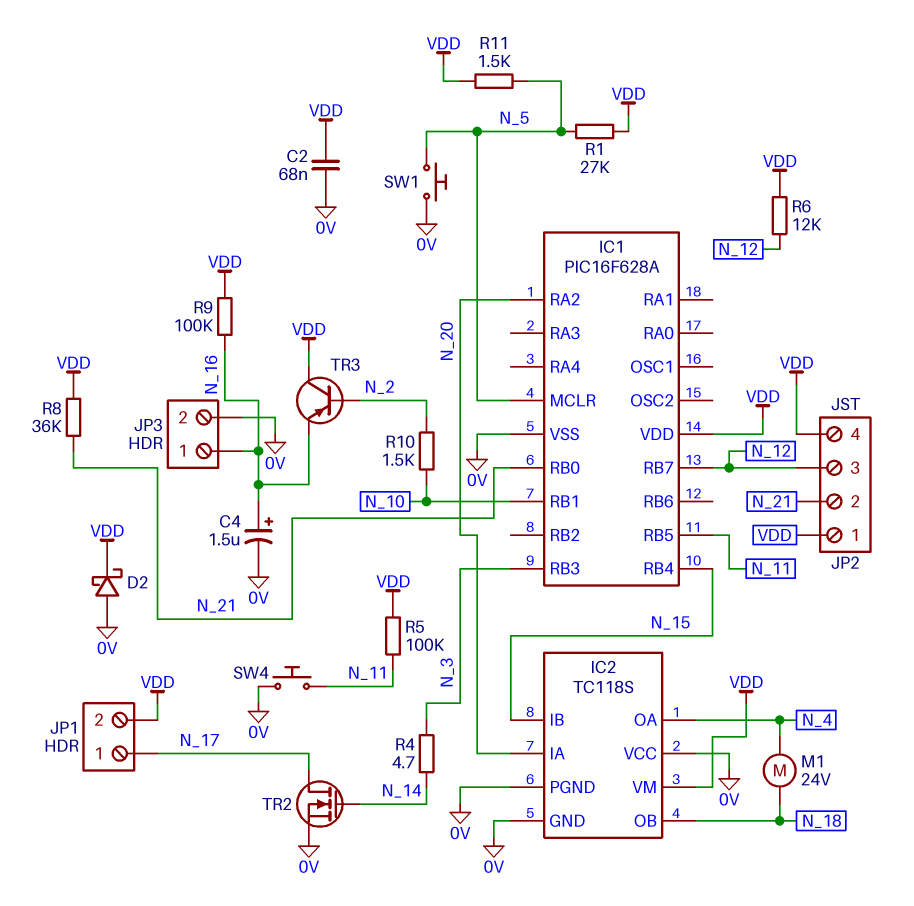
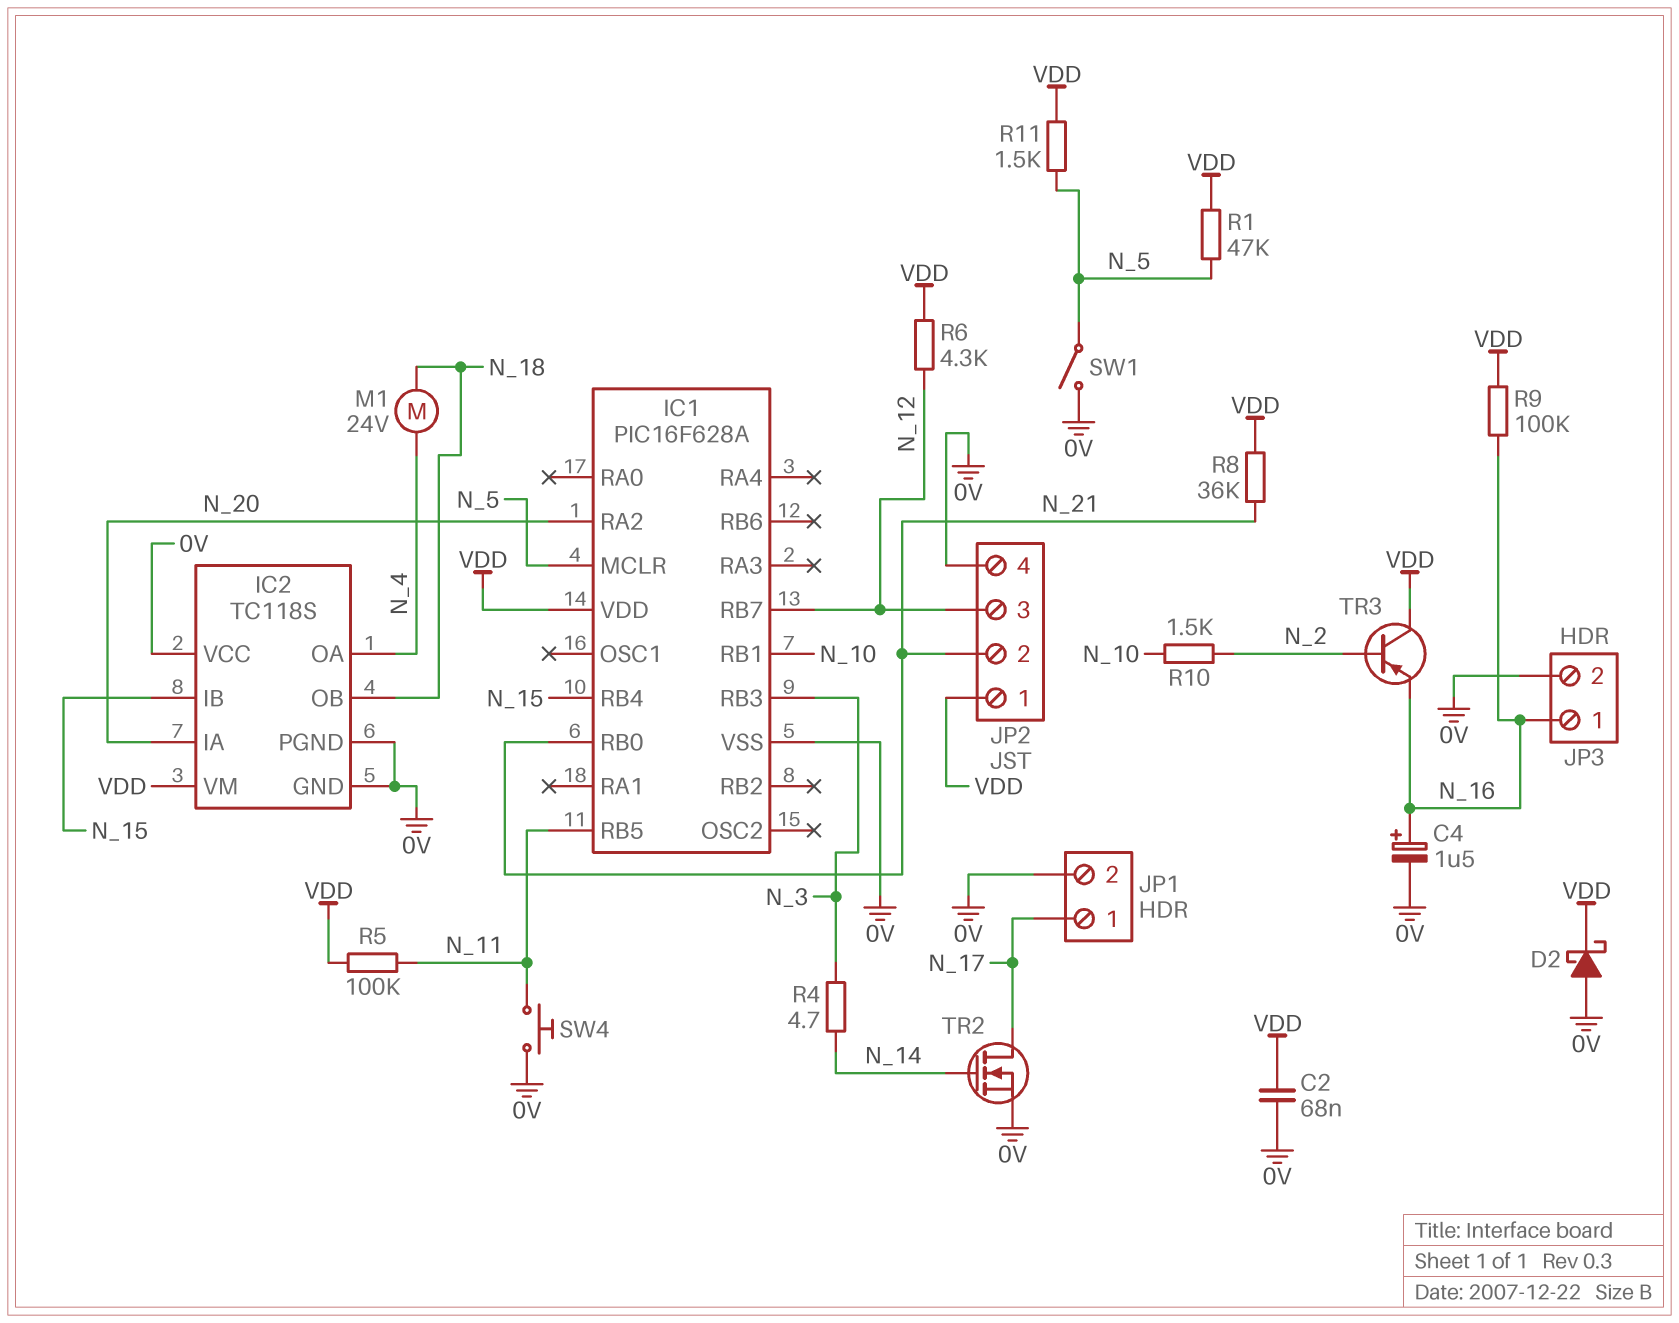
JP1 pin 2: VDD -> 0V
JP2 pin 4: VDD -> 0V
R1: 27k (N_5, VDD) -> 47k (N_5, VDD)
R6: 12k (N_12, VDD) -> 4.3k (N_12, VDD)
SW1: button (0V, N_5) -> switch (0V, N_5)

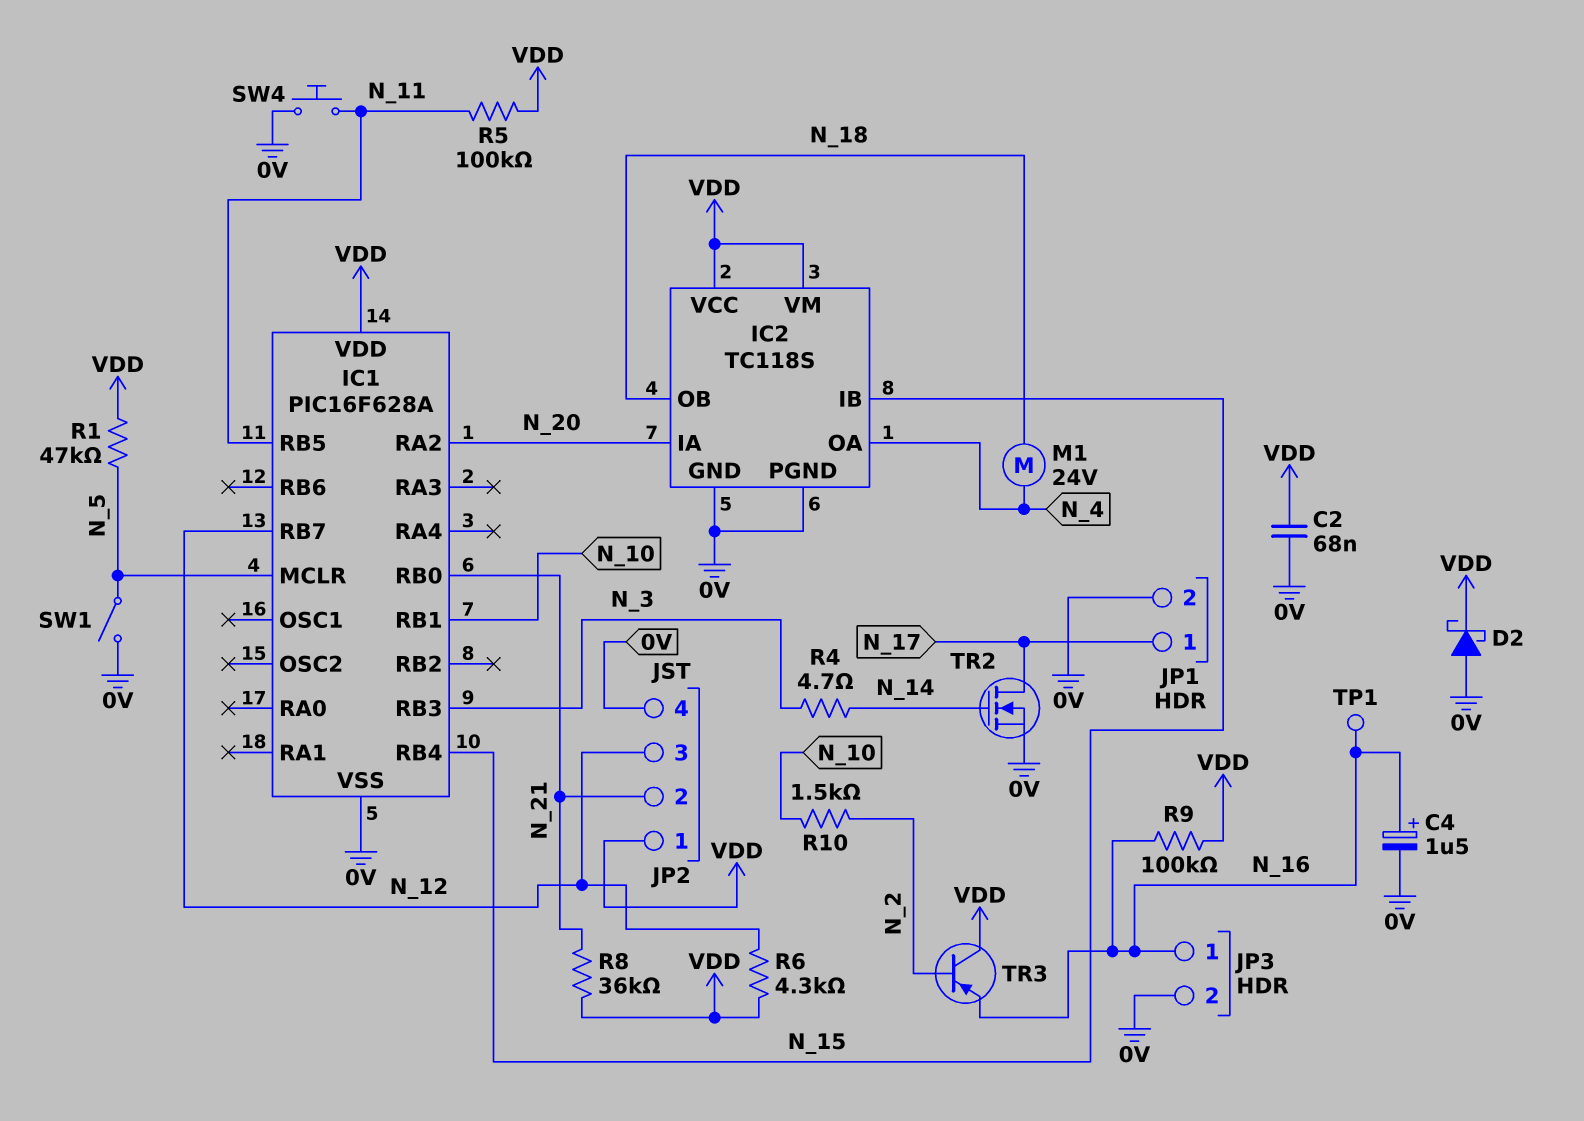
IC2 pin VCC: 0V -> VDD
R11: 1.5k (N_5, VDD) -> none
TP1: none -> test point (N_16)

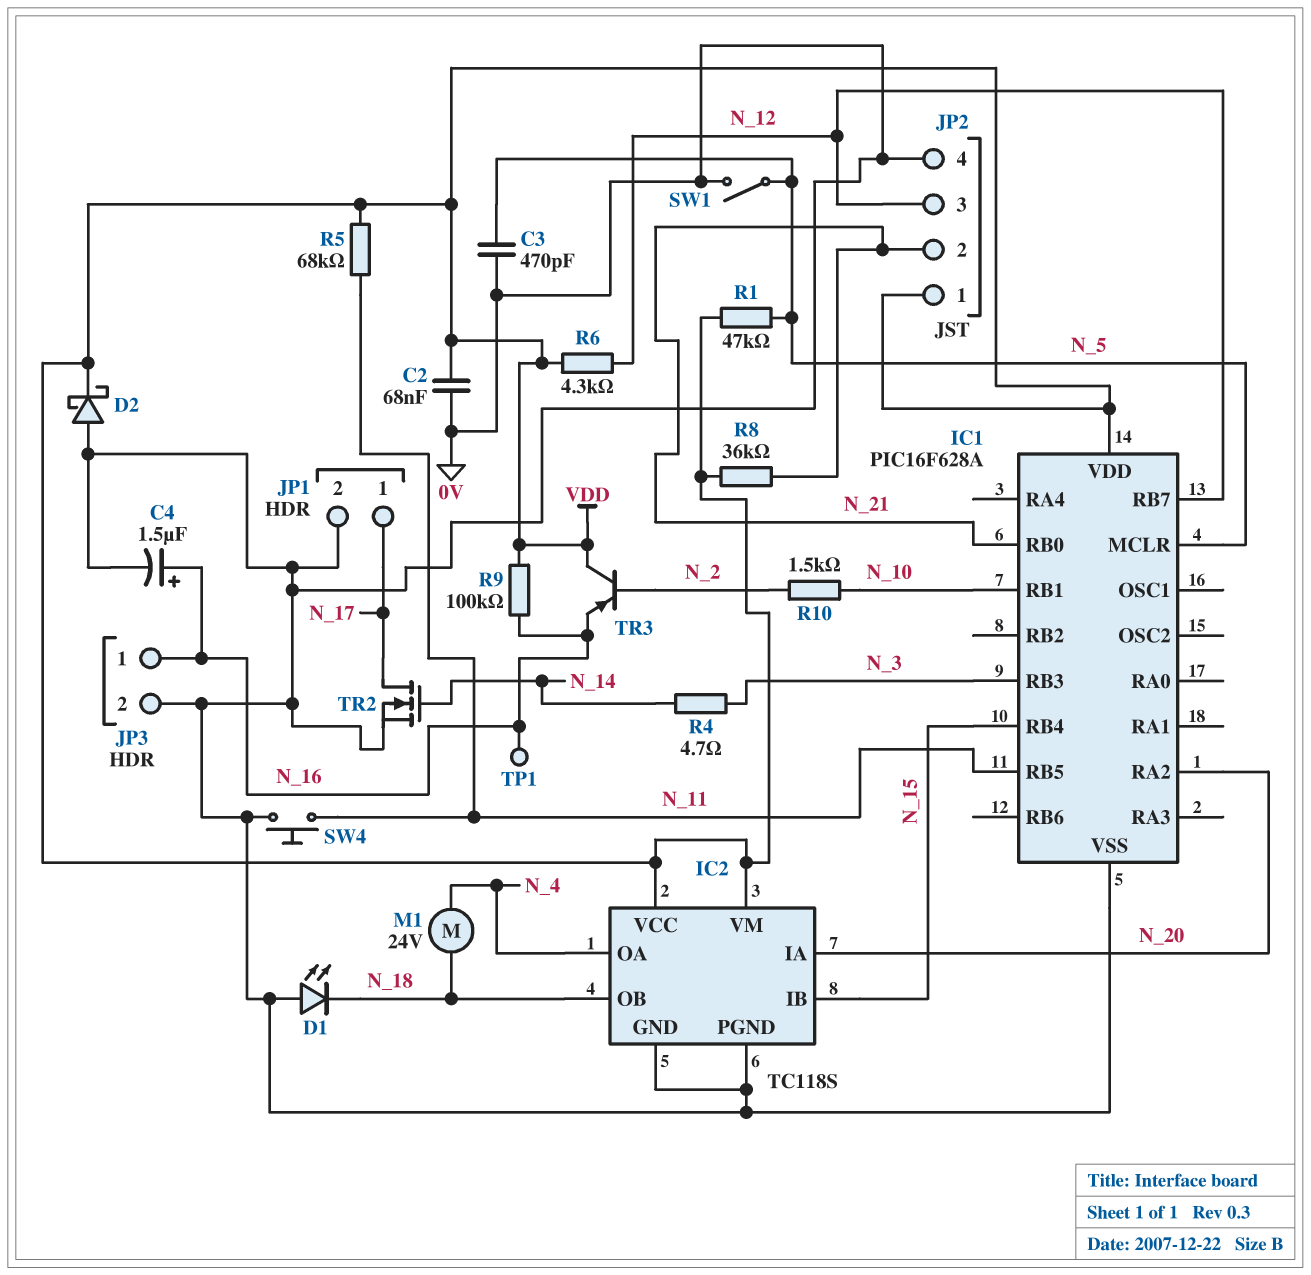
C3: none -> 470pF (0V, N_5)
D1: none -> LED (A 0V, K N_18)
R5: 100k (N_11, VDD) -> 68k (N_11, VDD)

